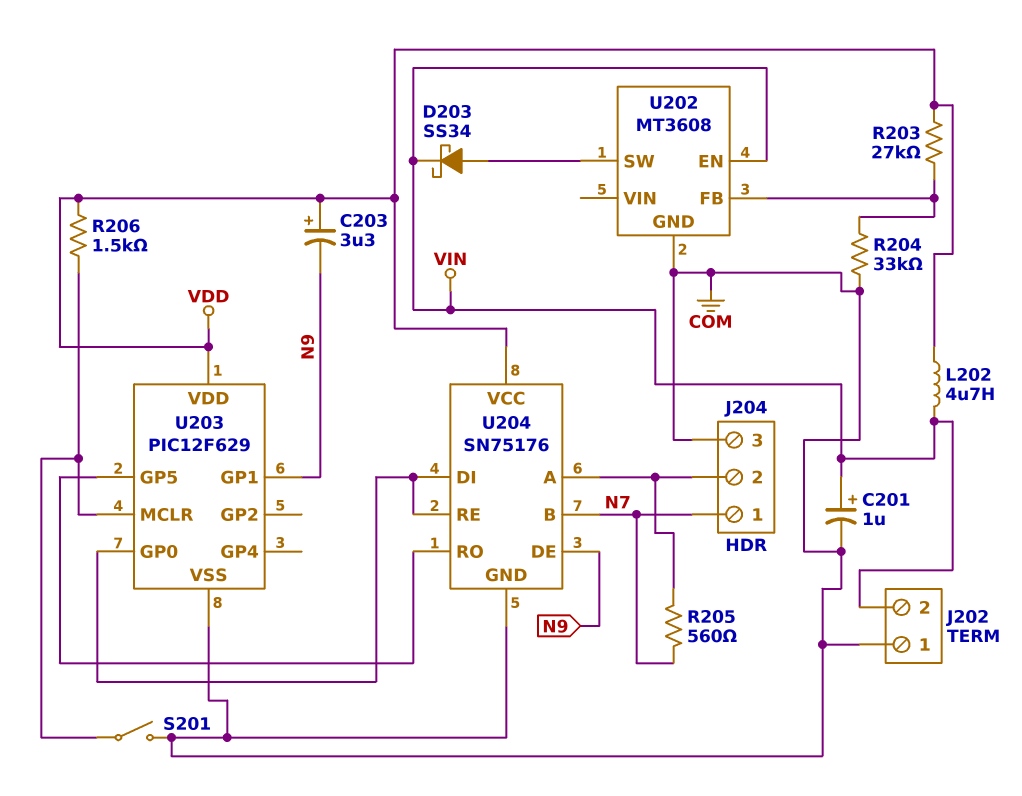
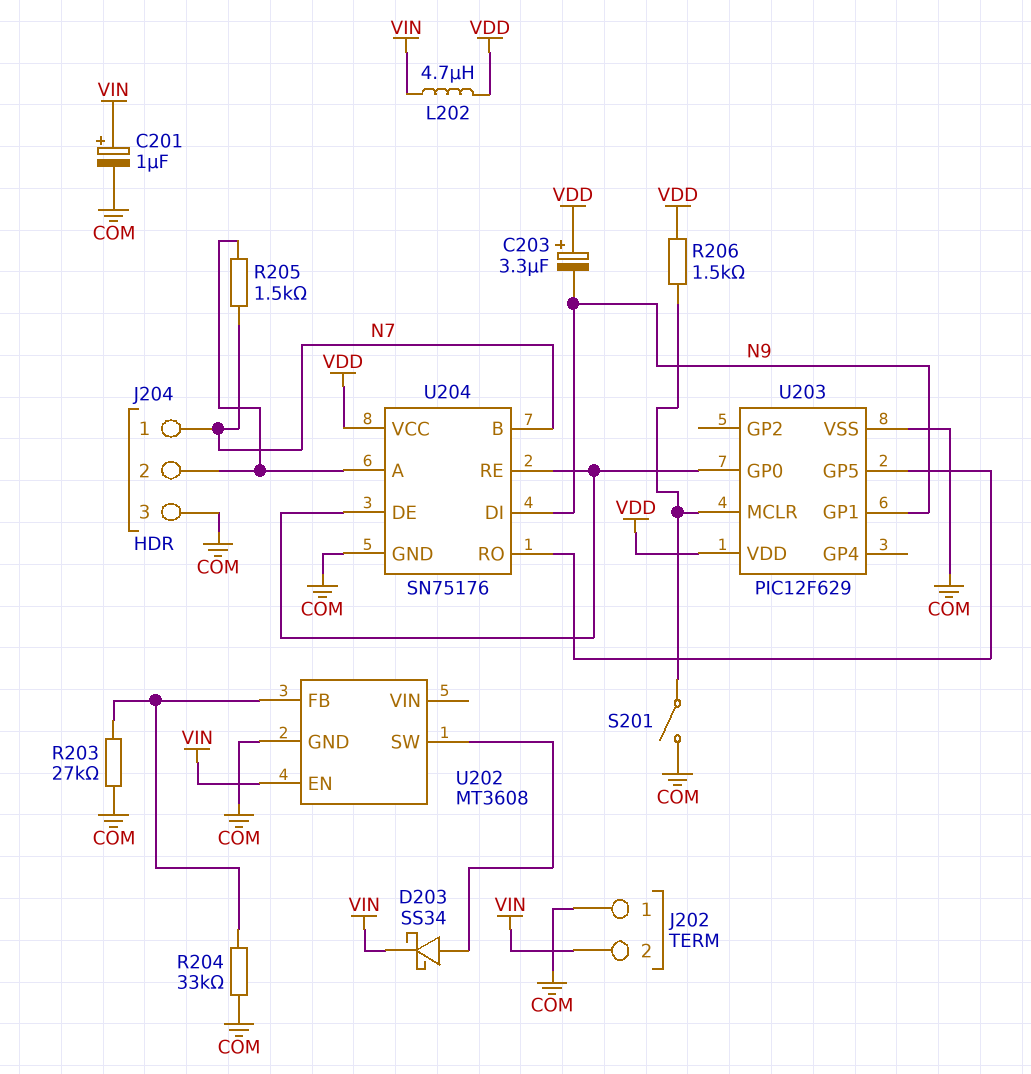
R203: 27k (U202/FB, VDD) -> 27k (COM, U202/FB)
R205: 560 (J204/2, N7) -> 1.5k (J204/2, N7)
U204 pin DE: N9 -> U203/GP0
U204 pin DI: U203/GP0 -> N9

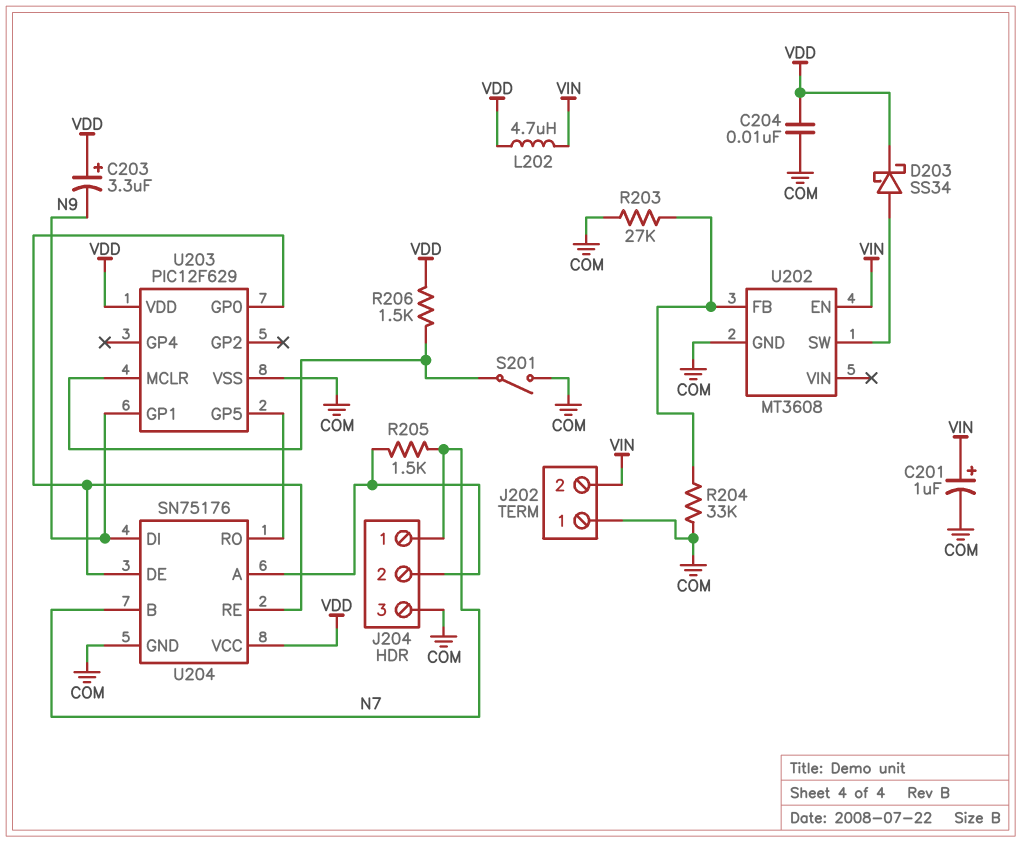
C204: none -> 10nF (COM, VDD)
D203: schottky SS34 (A U202/SW, K VIN) -> schottky SS34 (A U202/SW, K VDD)

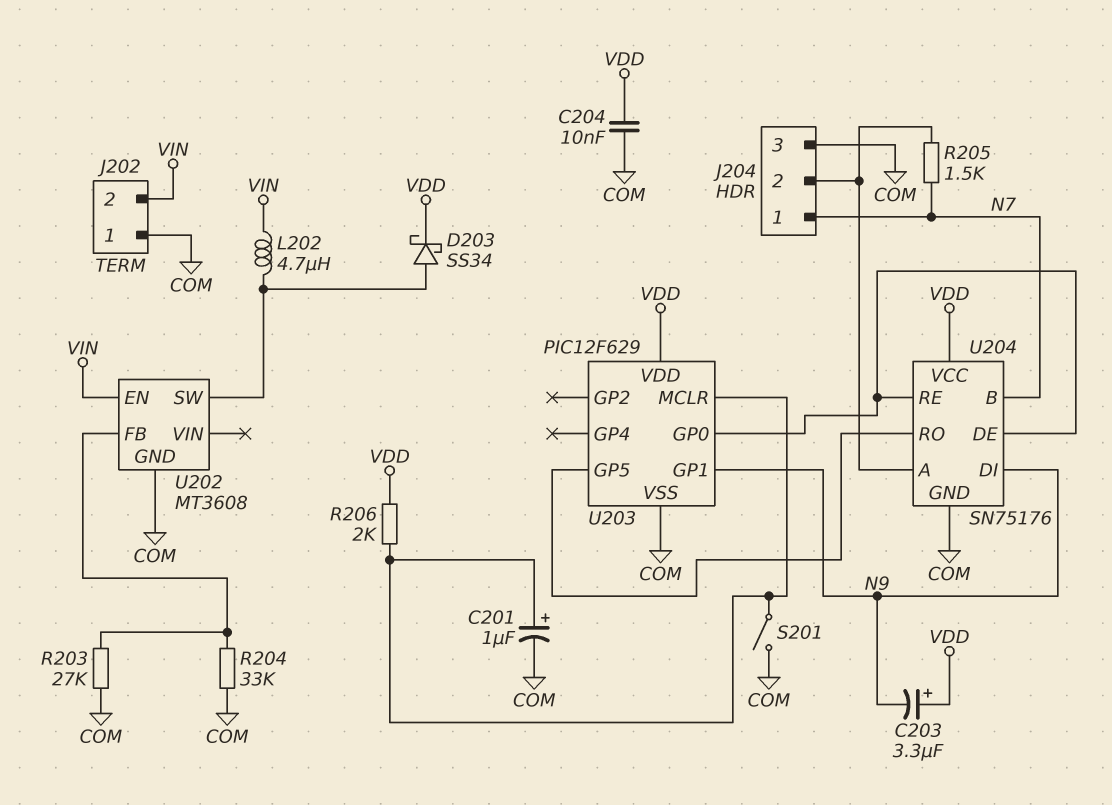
C201: 1uF (plus VIN, minus COM) -> 1uF (plus U203/MCLR, minus COM)
L202: 4.7uH (VDD, VIN) -> 4.7uH (U202/SW, VIN)
R206: 1.5k (U203/MCLR, VDD) -> 2k (U203/MCLR, VDD)

